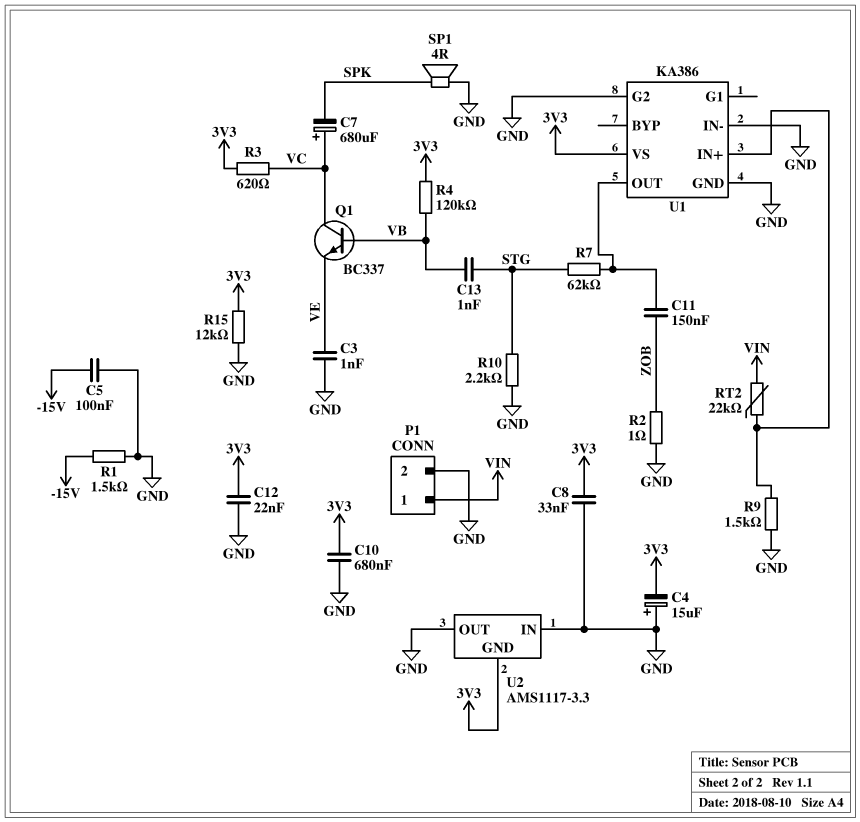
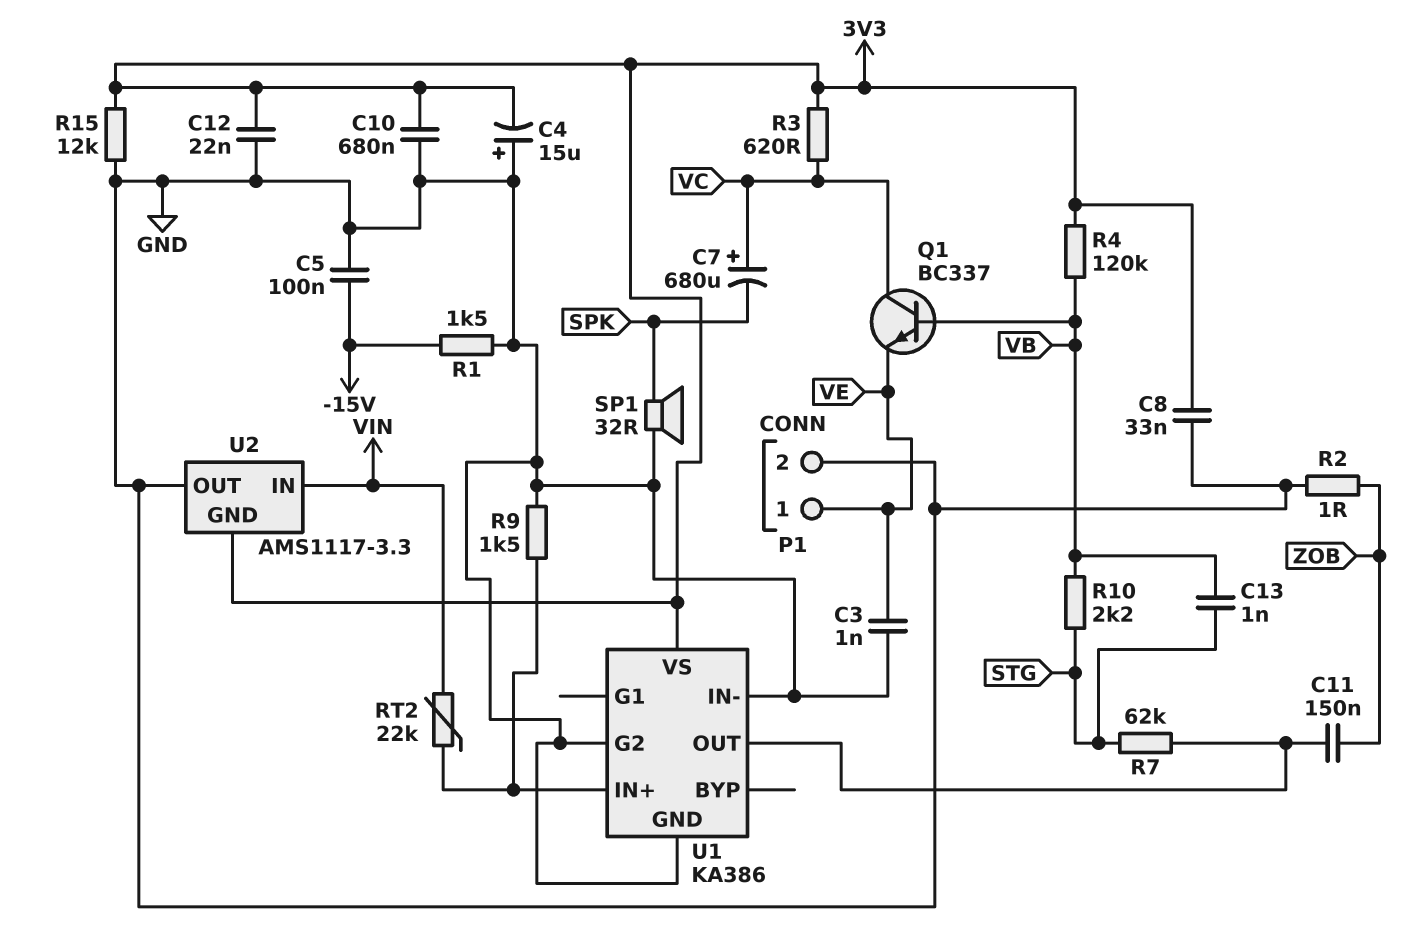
P1 pin 1: VIN -> VE
R10: 2.2k (GND, STG) -> 2.2k (STG, VB)
SP1: speaker 4R (GND, SPK) -> speaker 32R (GND, SPK)
U2 pin IN: GND -> VIN

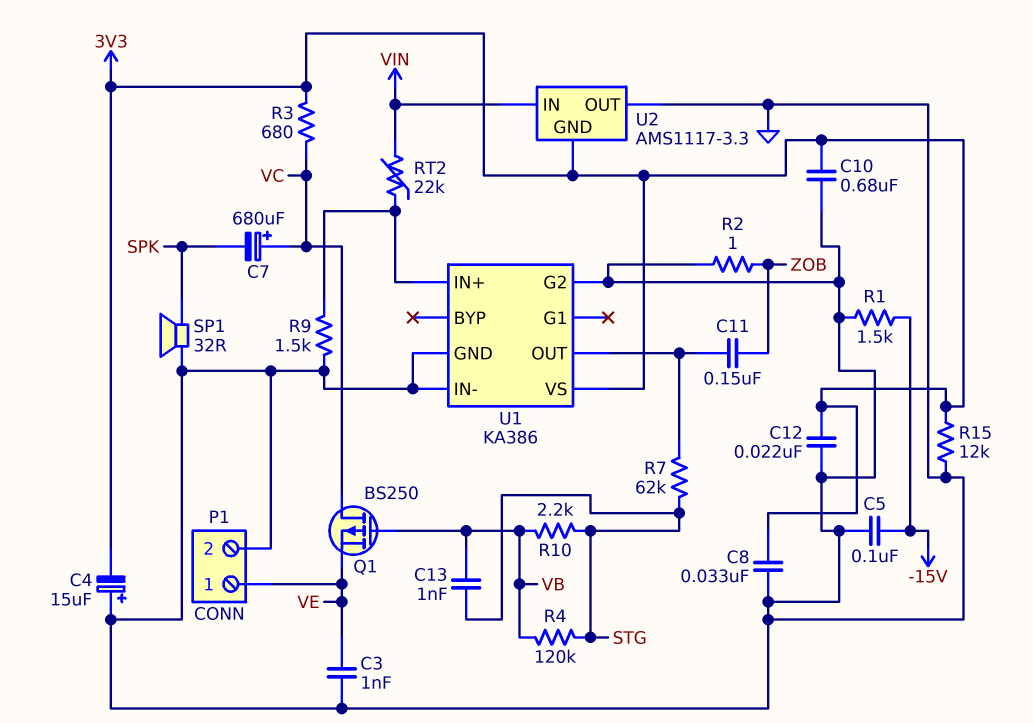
Q1: NPN BC337 (B VB, C VC, E VE) -> PMOS BS250 (G VB, D VC, S VE)
R3: 620 (3V3, VC) -> 680 (3V3, VC)
R4: 120k (3V3, VB) -> 120k (STG, VB)

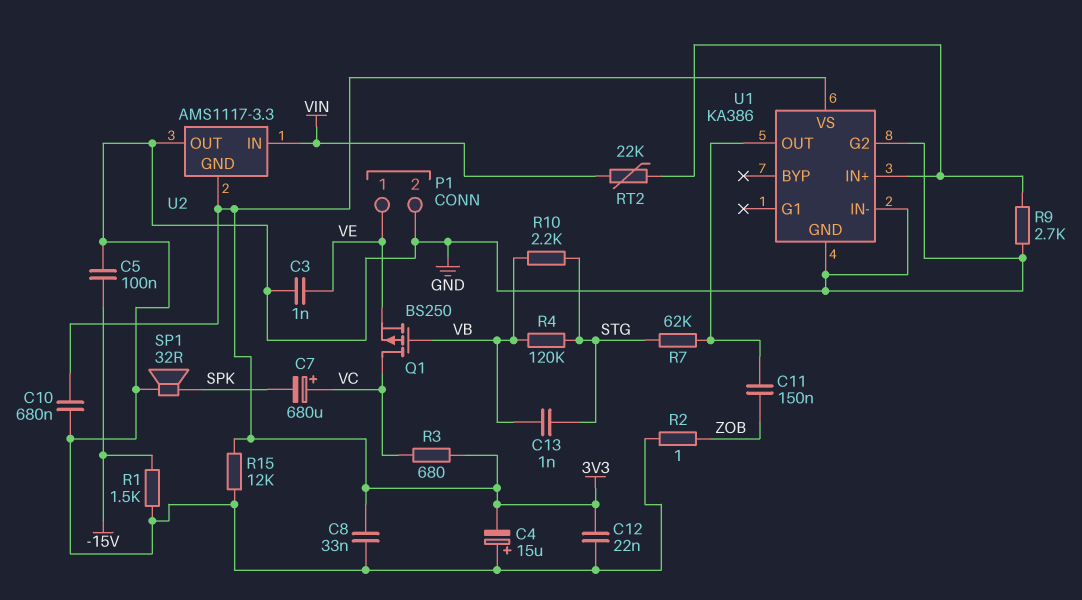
R9: 1.5k (GND, U1/IN+) -> 2.7k (GND, U1/IN+)

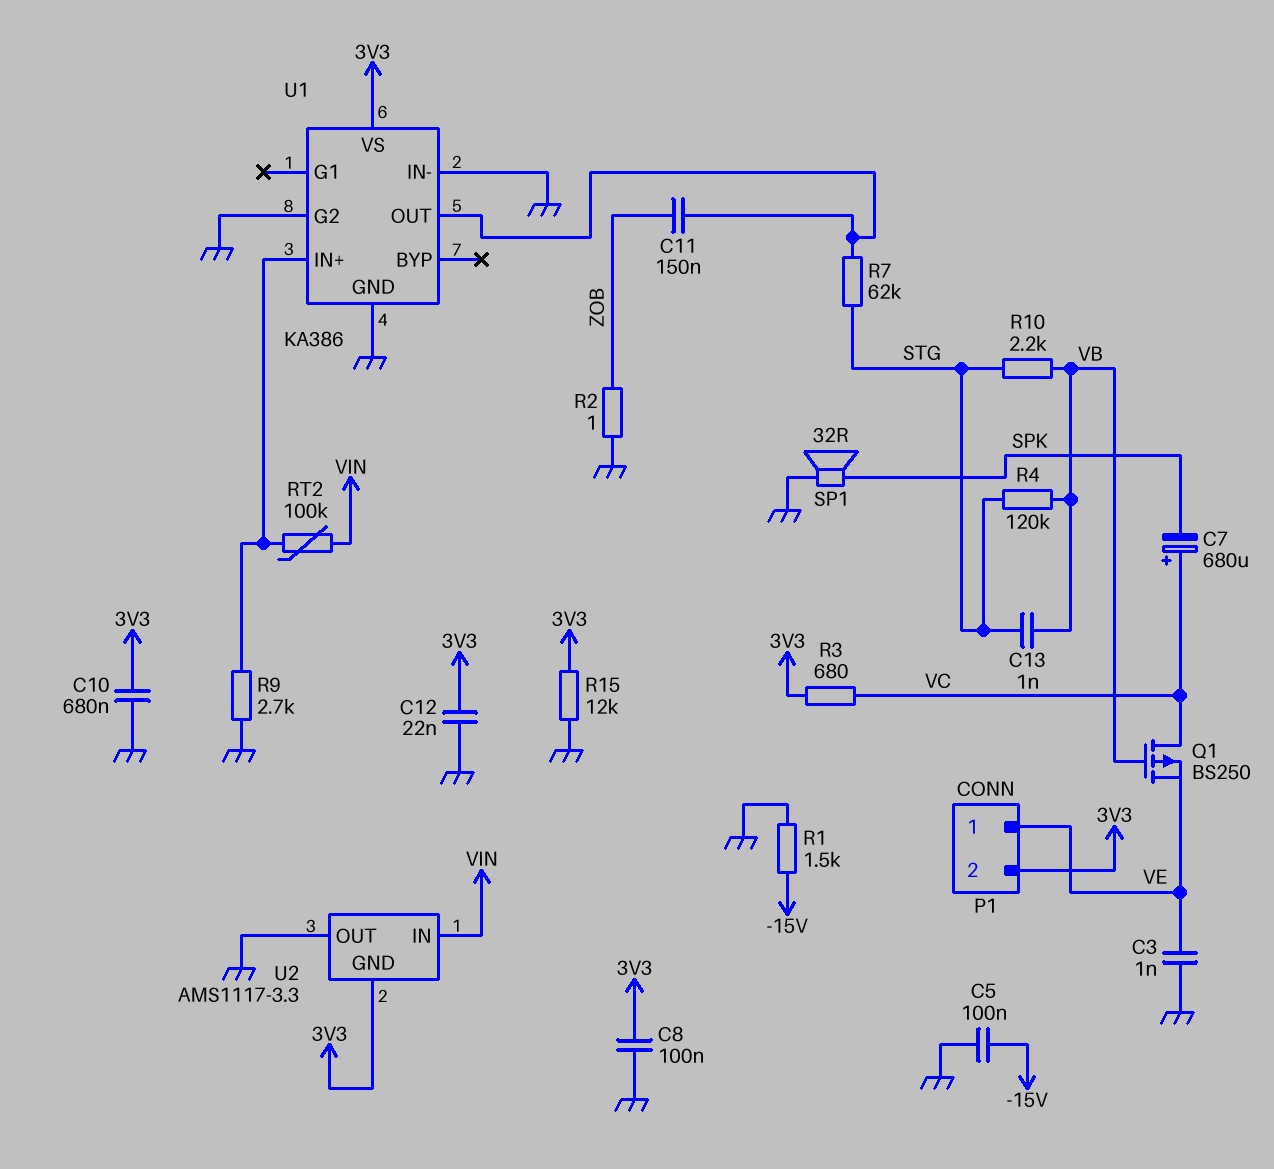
C4: 15uF (plus GND, minus 3V3) -> none
C8: 33nF (3V3, GND) -> 100nF (3V3, GND)
P1 pin 2: GND -> 3V3
RT2: 22k (U1/IN+, VIN) -> 100k (U1/IN+, VIN)

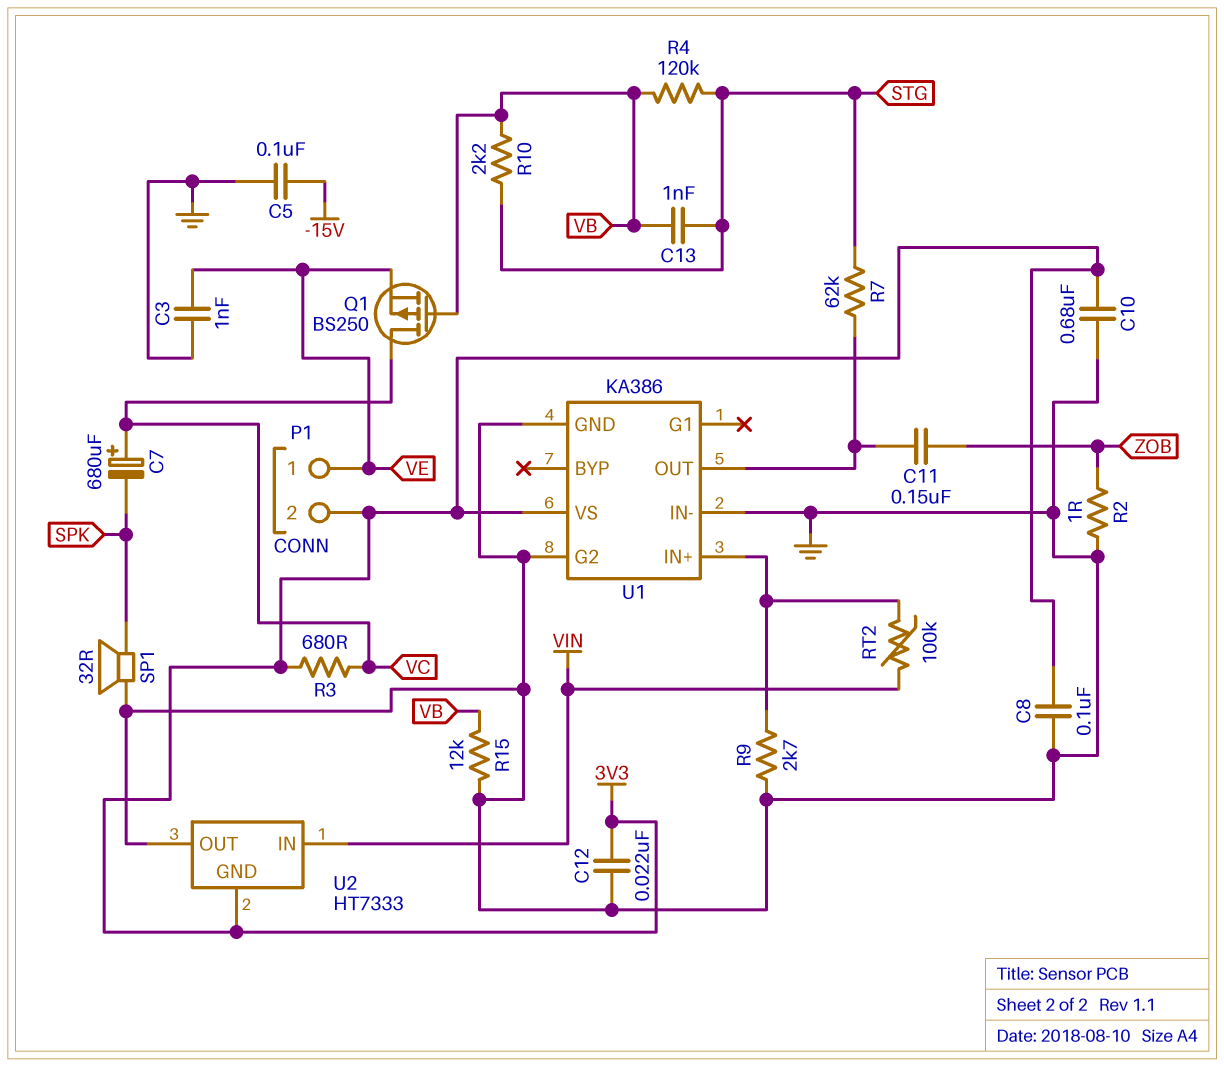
R1: 1.5k (-15V, GND) -> none
R15: 12k (3V3, GND) -> 12k (GND, VB)
U2: AMS1117-3.3 -> HT7333

